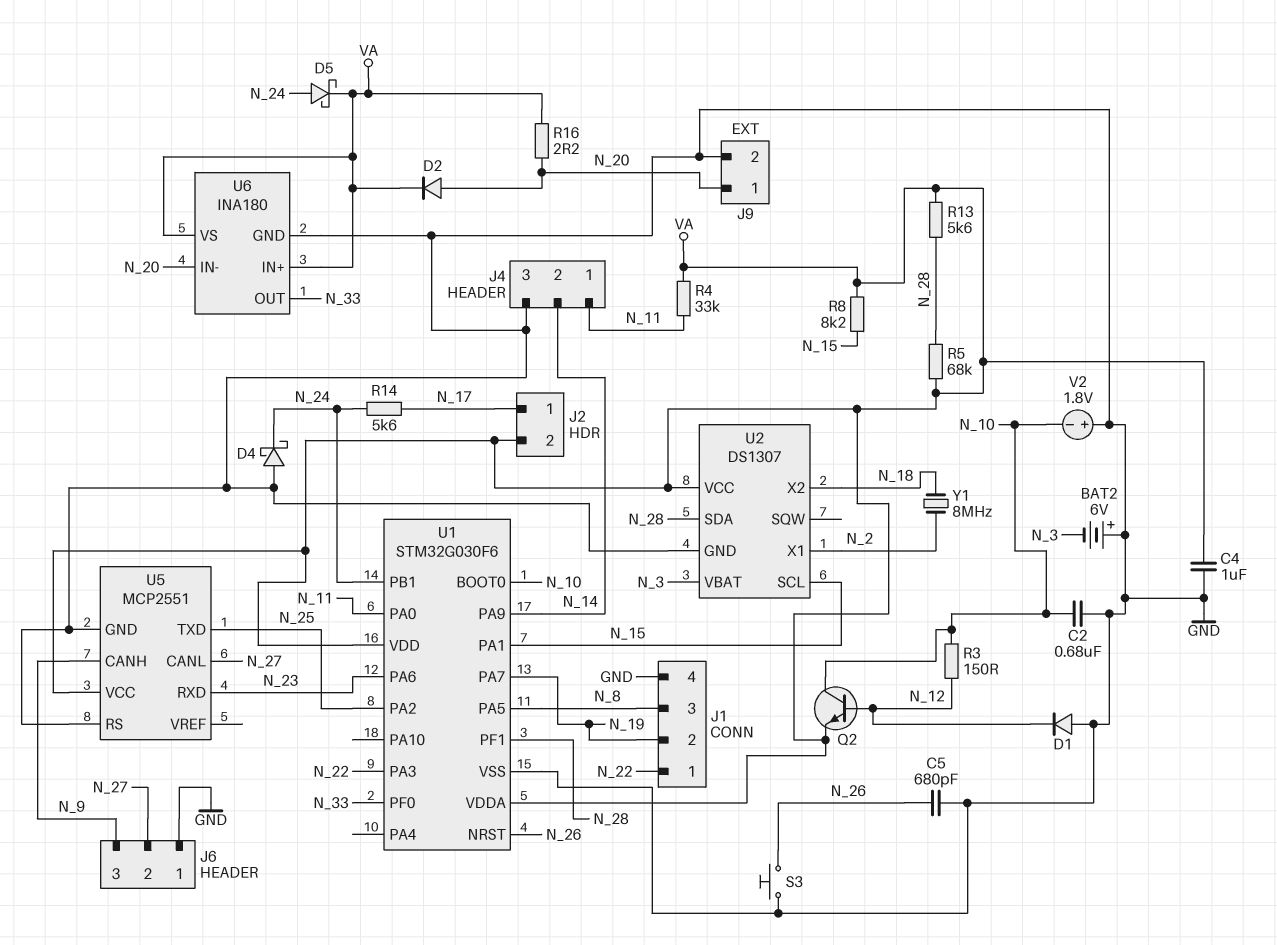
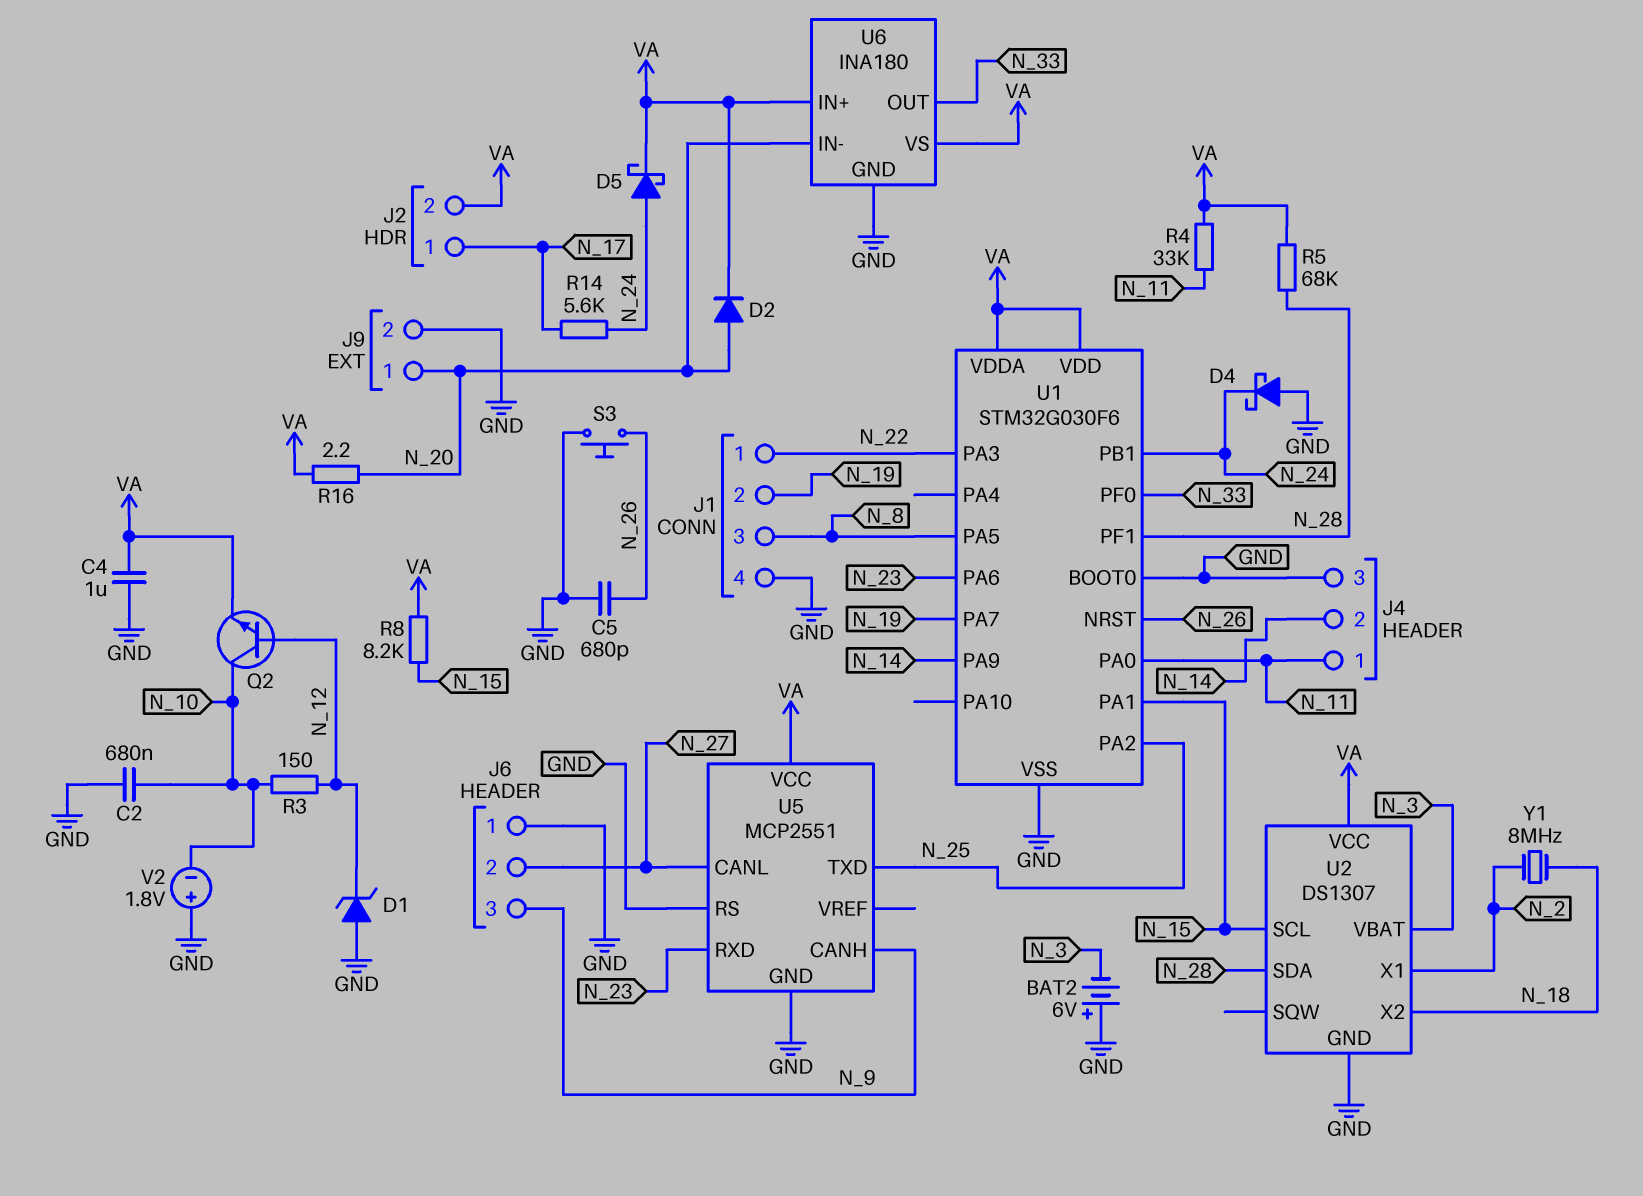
D1: diode (A GND, K N_12) -> zener (A GND, K N_12)
R13: 5.6k (N_28, VA) -> none
U1 pin BOOT0: N_10 -> GND

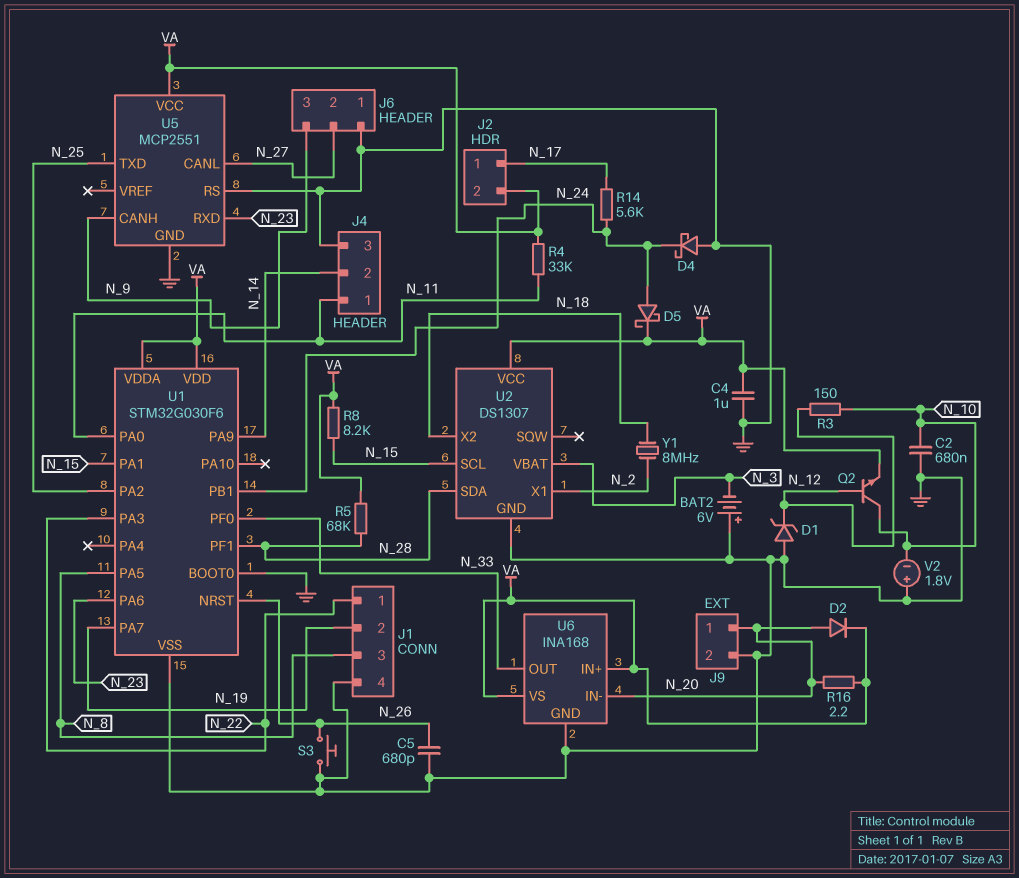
U6: INA180 -> INA168

